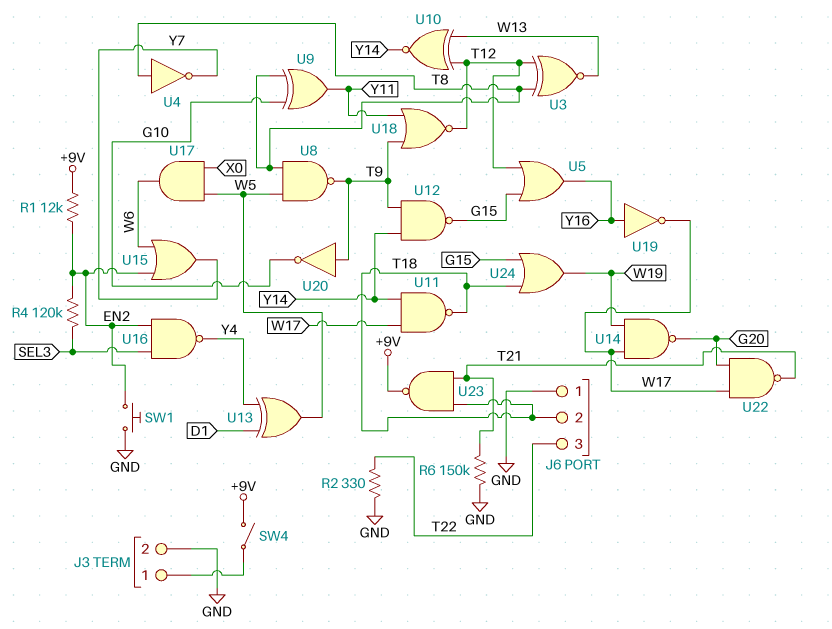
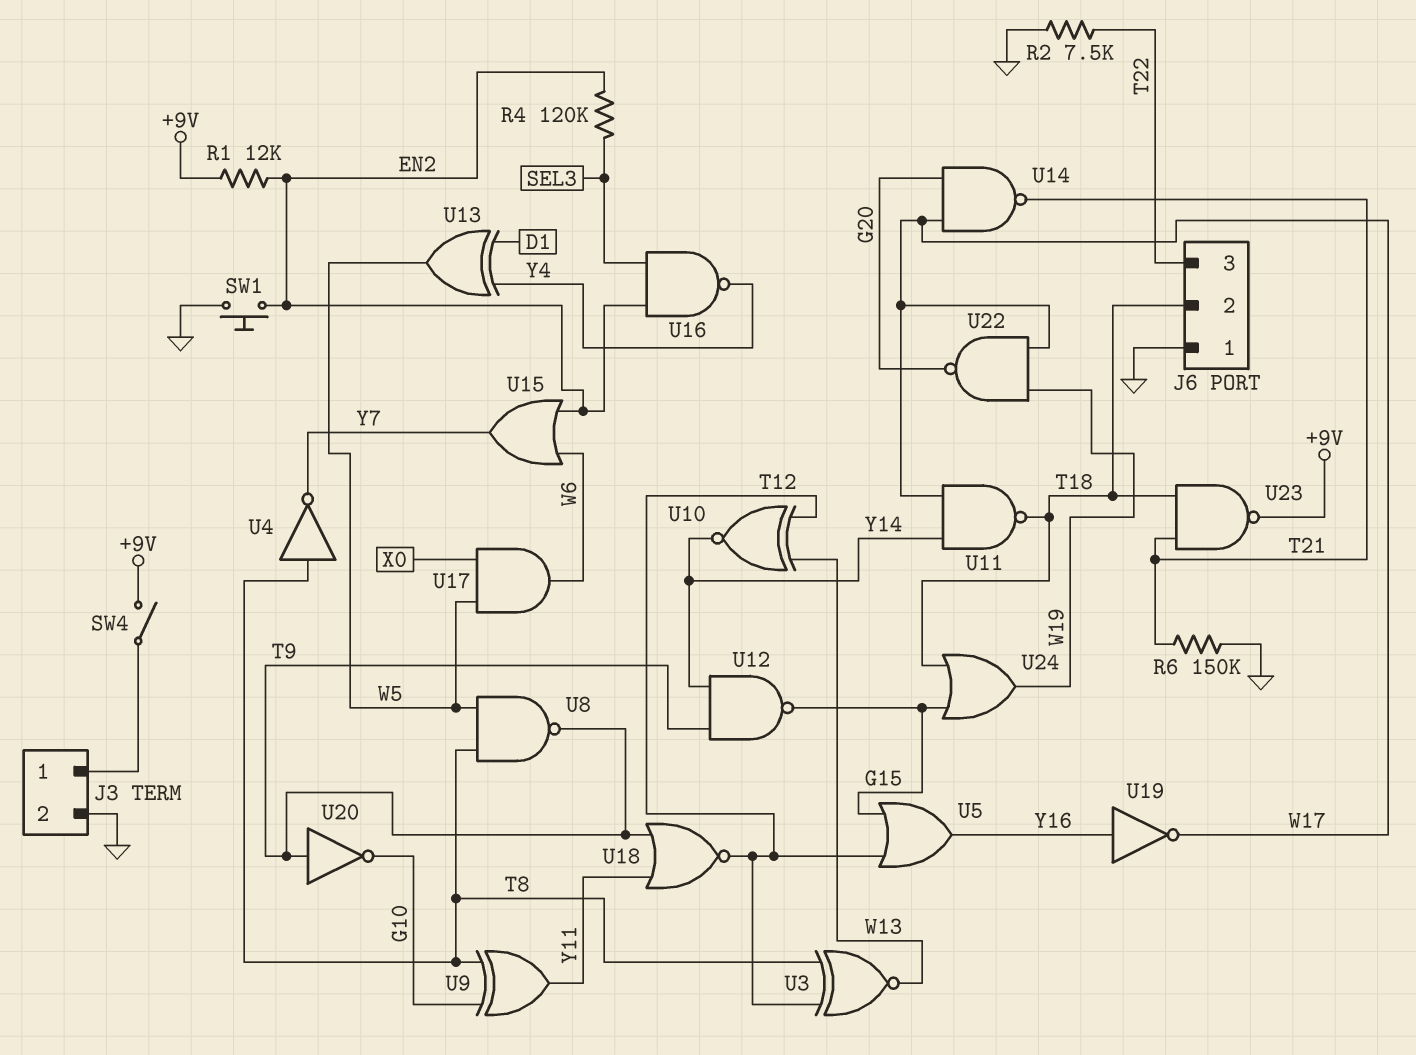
R2: 330 (GND, T22) -> 7.5k (GND, T22)
U14: NAND (in W17, in W19, out G20) -> NAND (in G20, in W17, out T21)
U22: NAND (in G20, in W17, out T21) -> NAND (in W17, in W19, out G20)

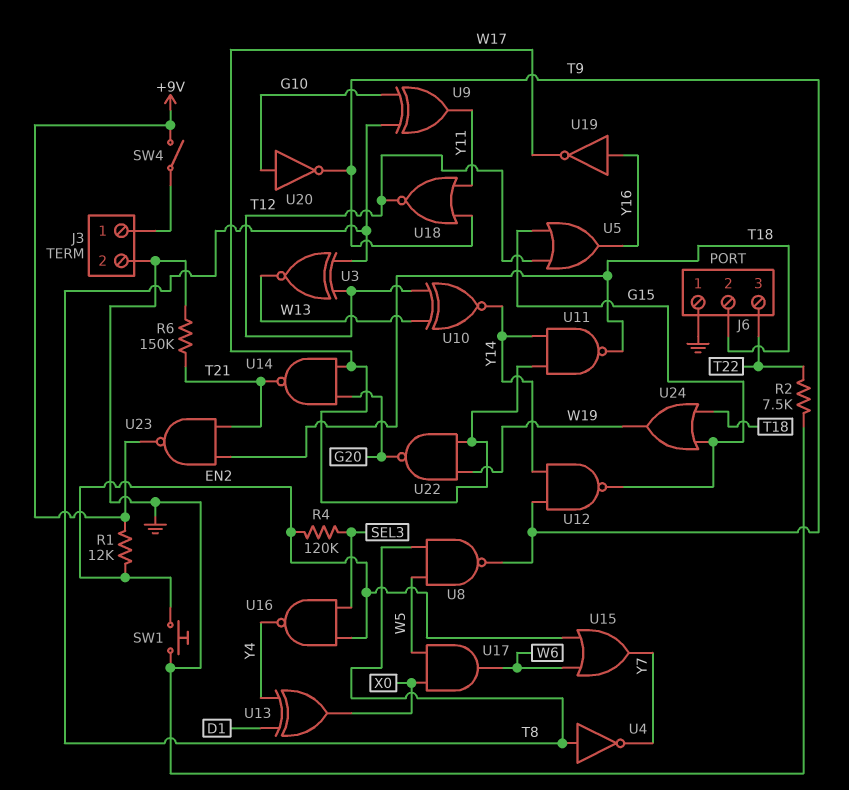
U13: XOR (in D1, in Y4, out W5) -> XOR (in D1, in Y4, out X0)
U20: NOT (in T9, out G10) -> NOT (in G10, out T9)

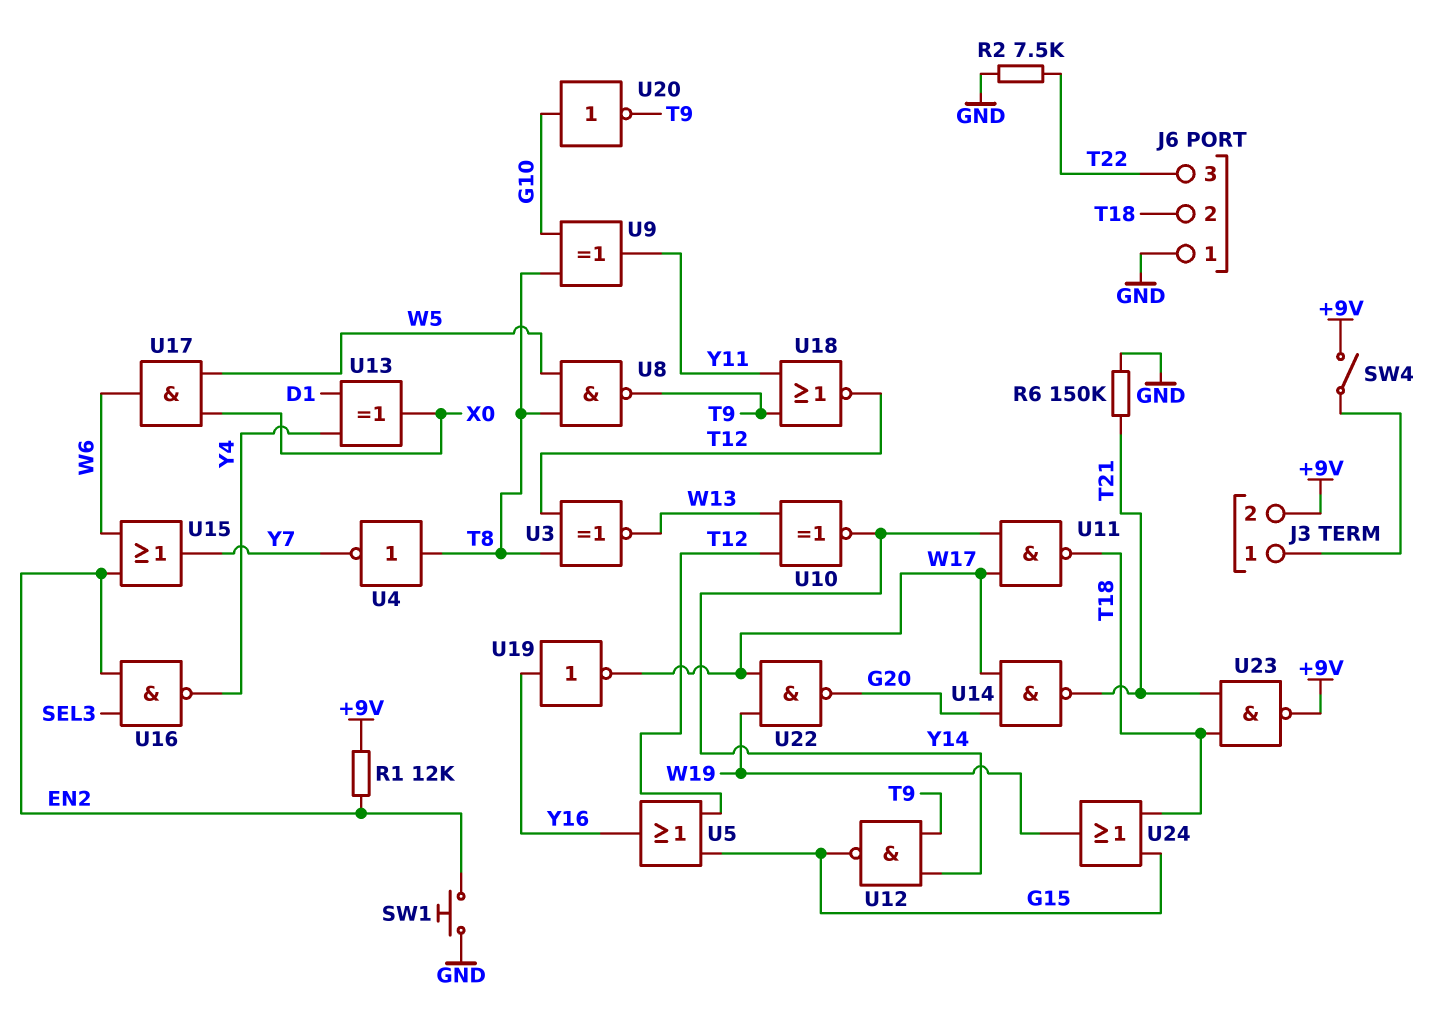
J3 pin 2: GND -> +9V
R4: 120k (EN2, SEL3) -> none

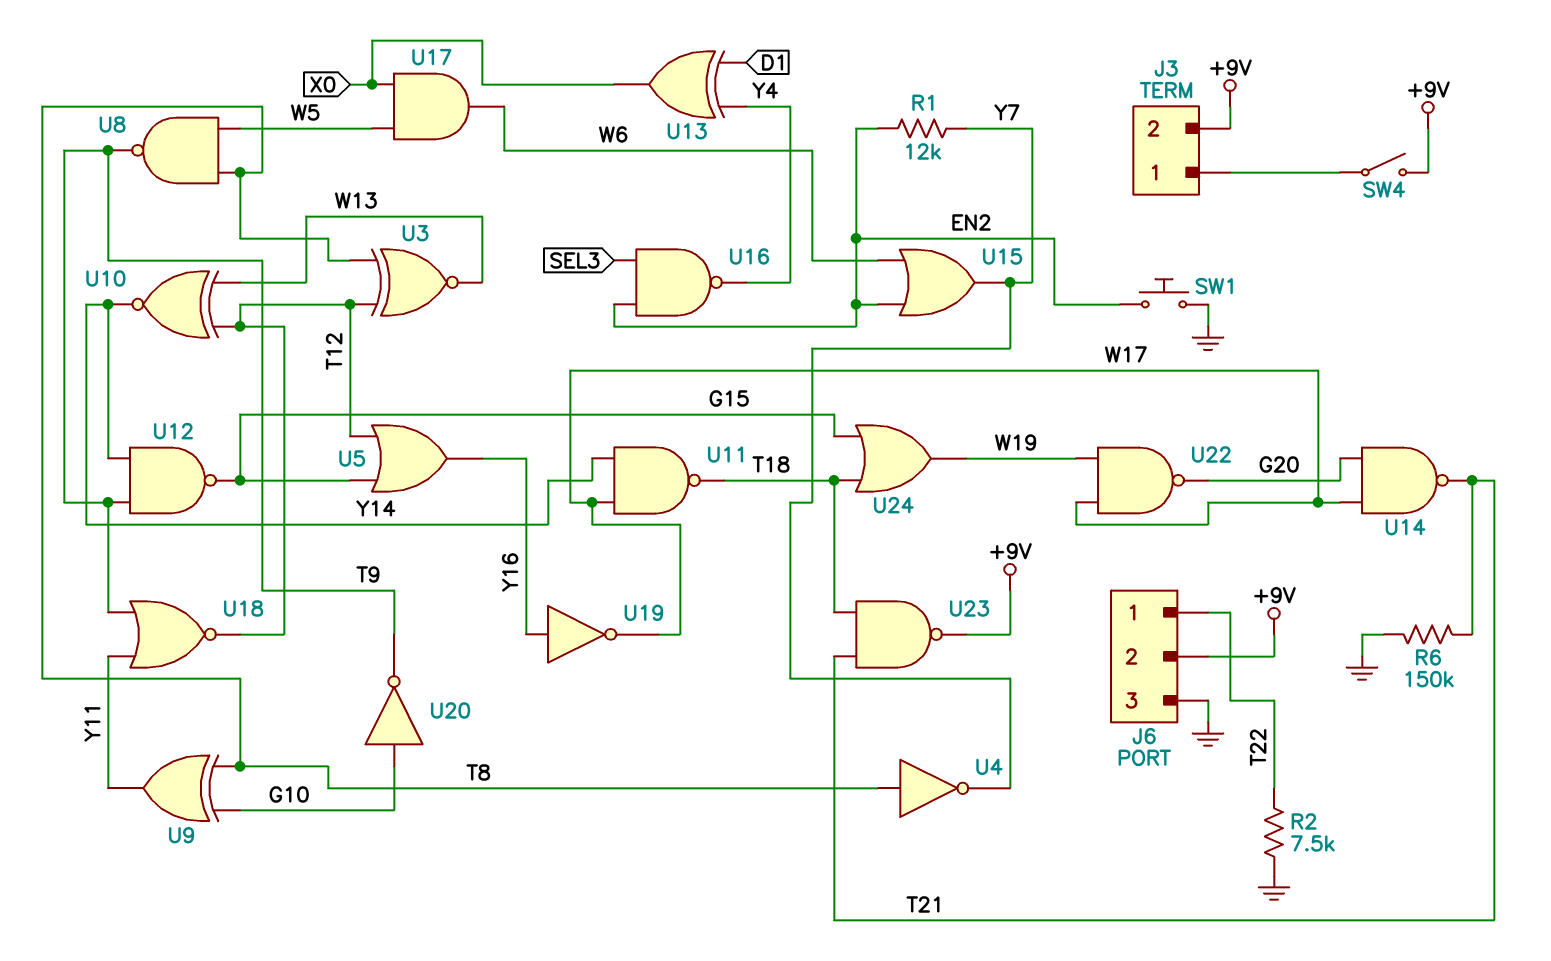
J6 pin 1: GND -> T22
J6 pin 2: T18 -> +9V
J6 pin 3: T22 -> GND
R1: 12k (+9V, EN2) -> 12k (EN2, Y7)

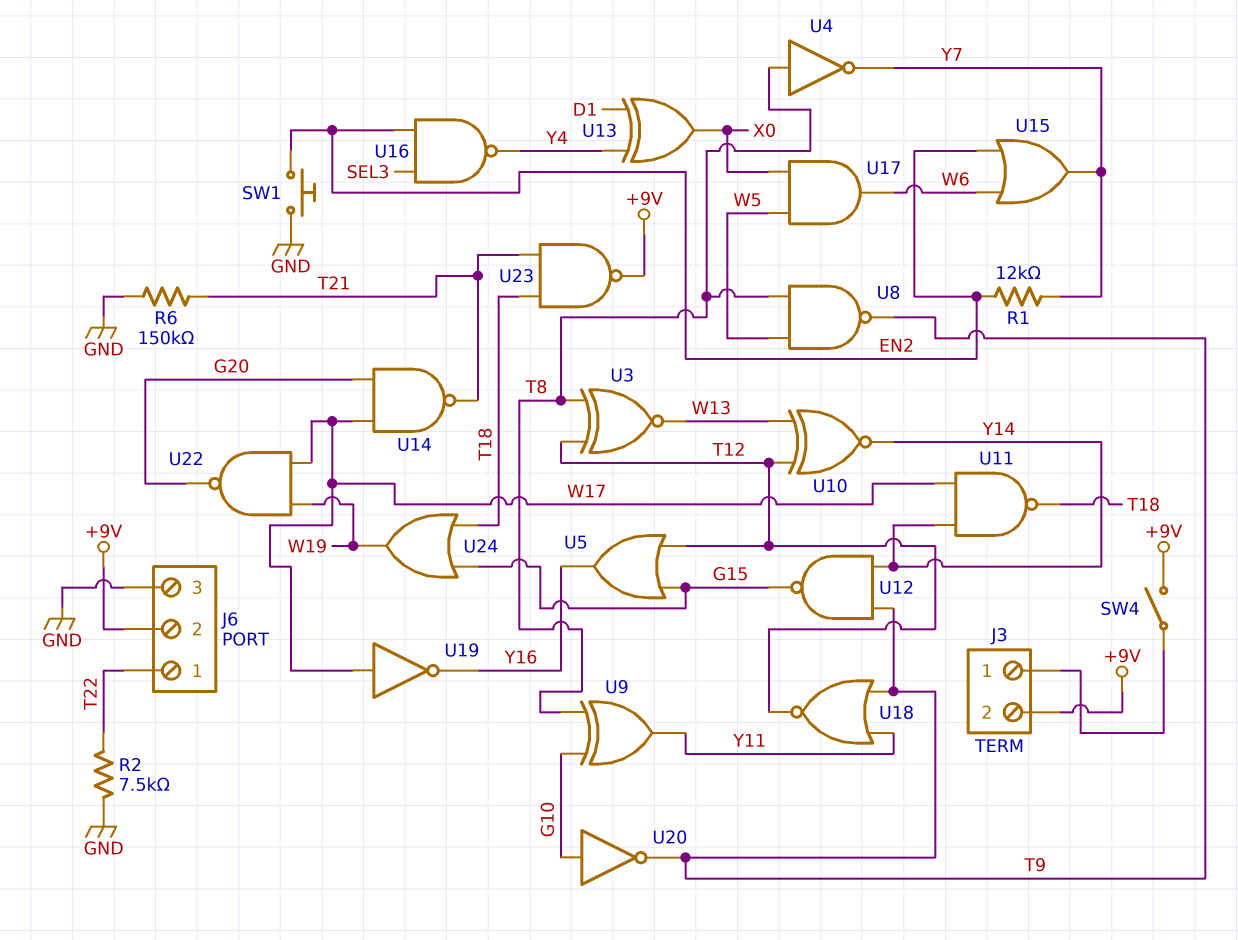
U19: NOT (in Y16, out W17) -> NOT (in W17, out Y16)

